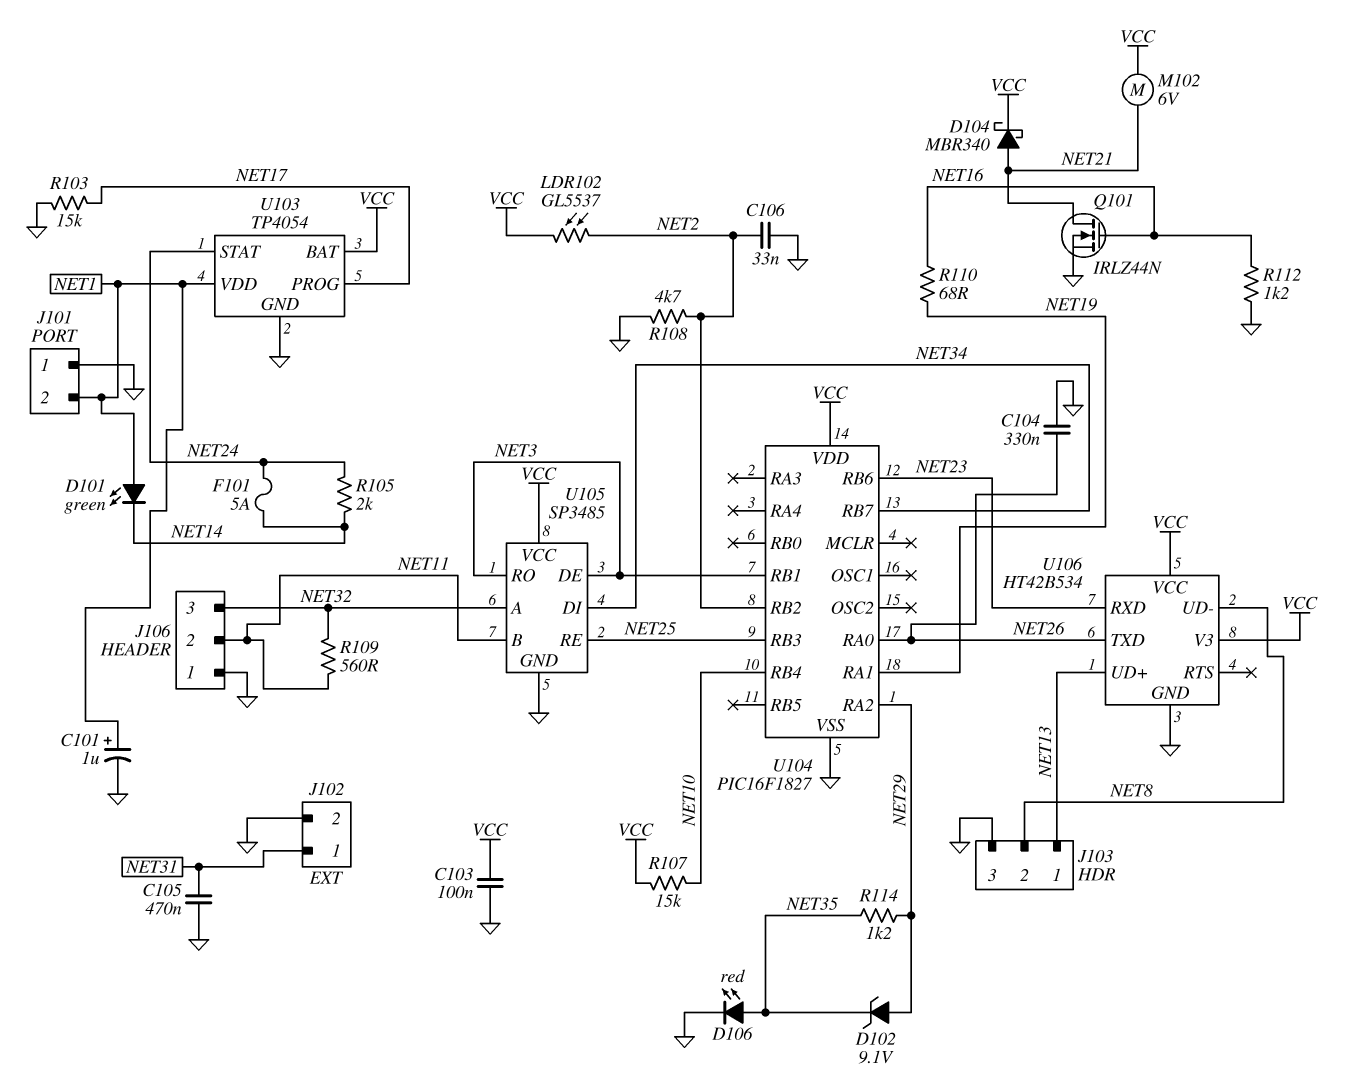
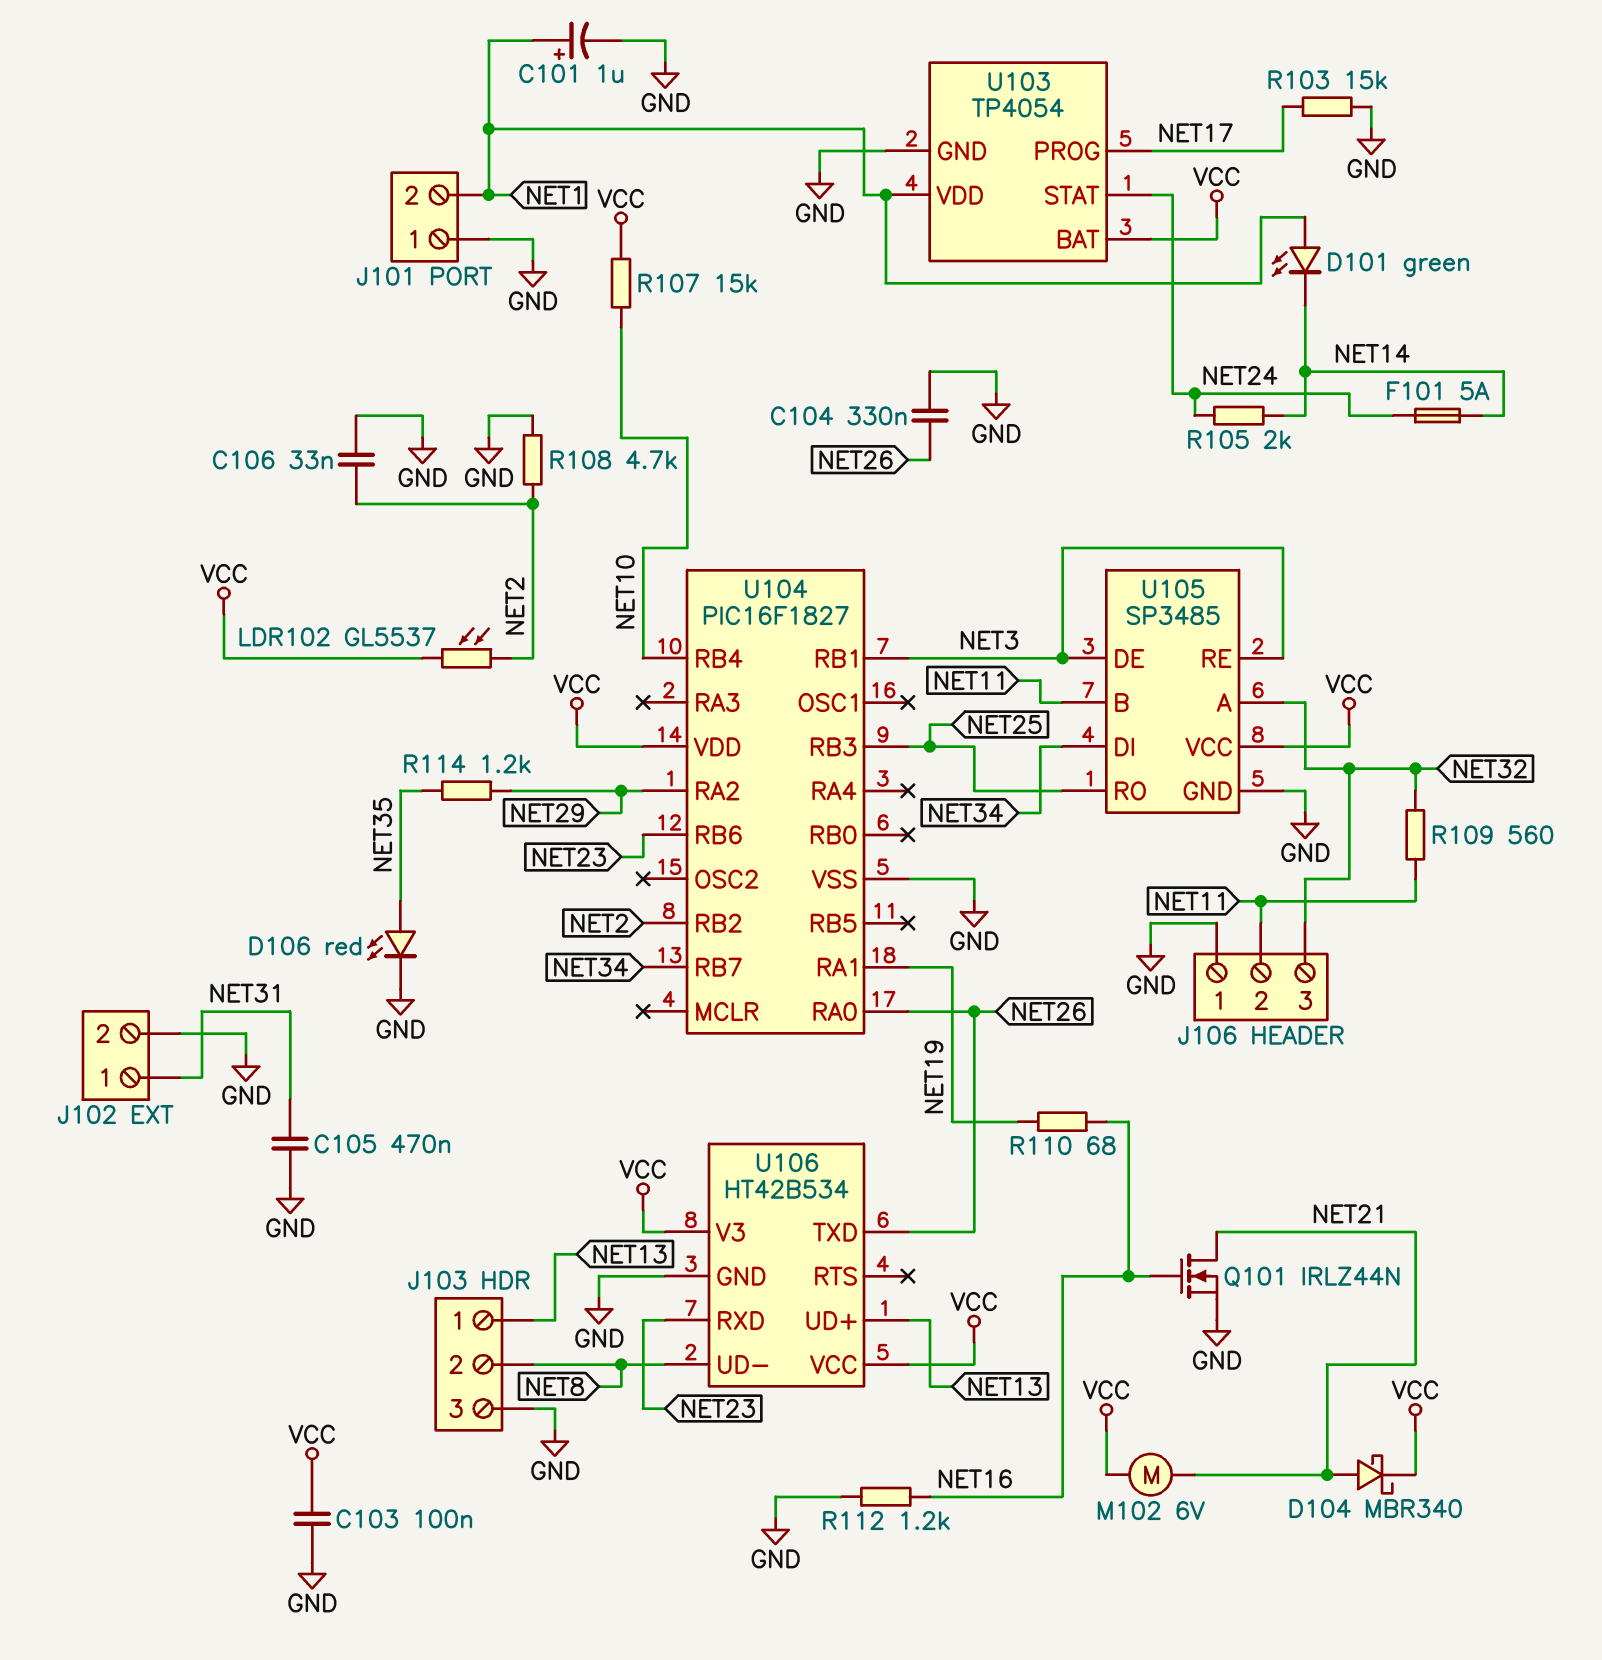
D102: zener 9.1V (A NET29, K NET35) -> none
U105 pin RE: NET25 -> NET3
U105 pin RO: NET3 -> NET25

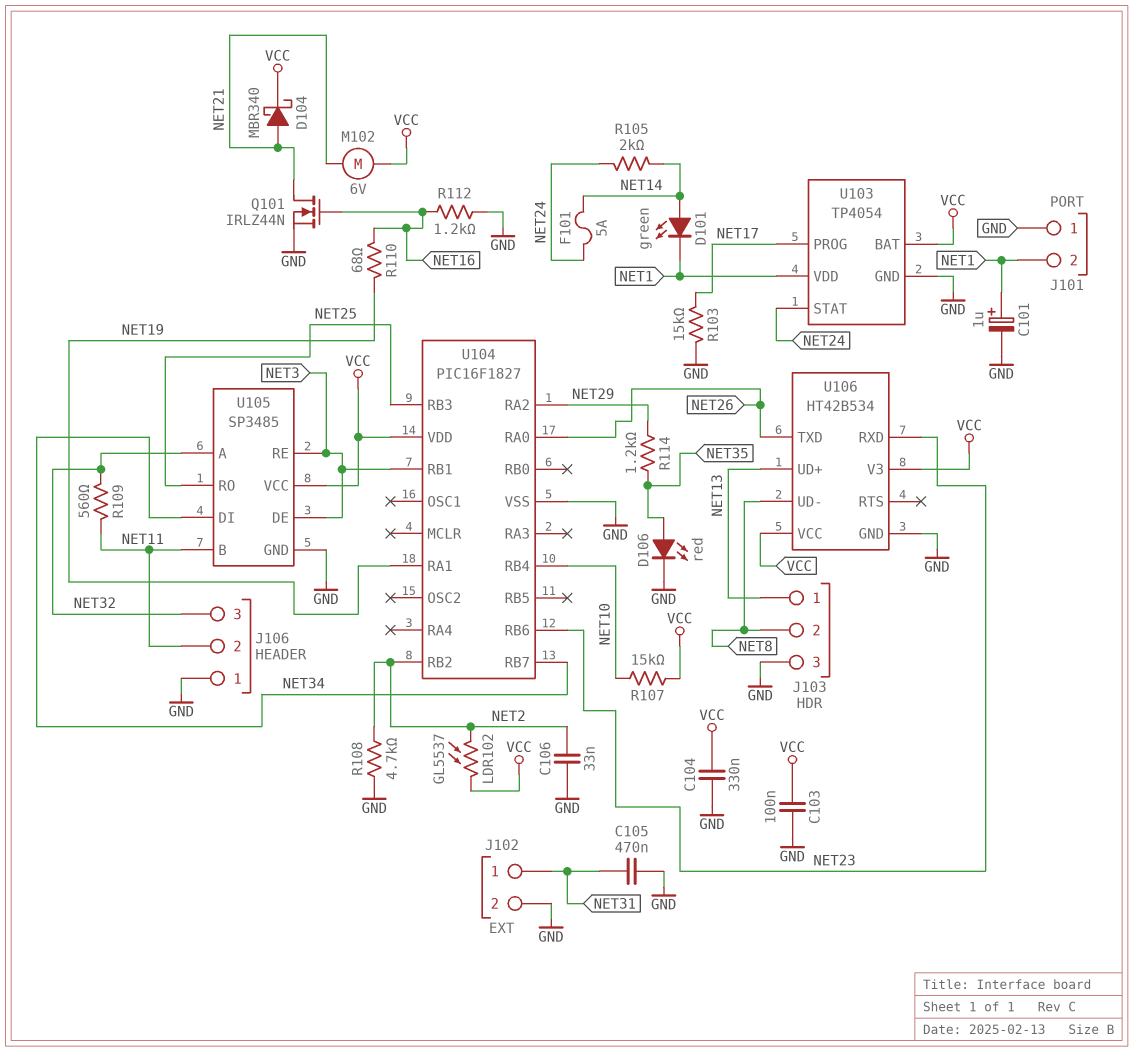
C104: 330nF (GND, NET26) -> 330nF (GND, VCC)
D101: LED green (A NET1, K NET14) -> LED green (A NET14, K NET1)

